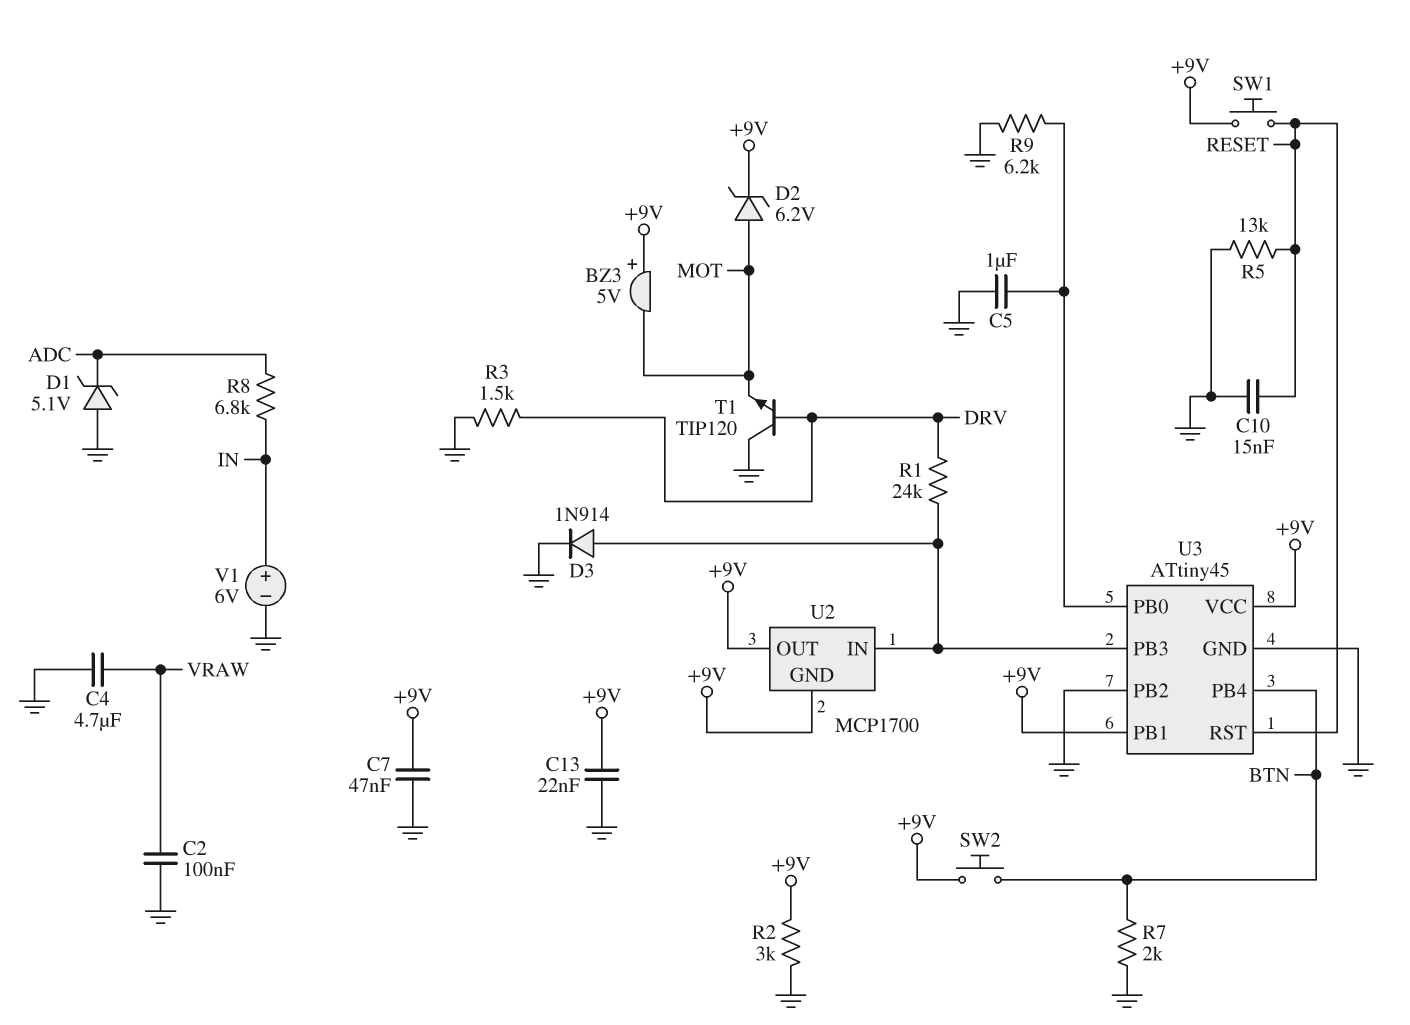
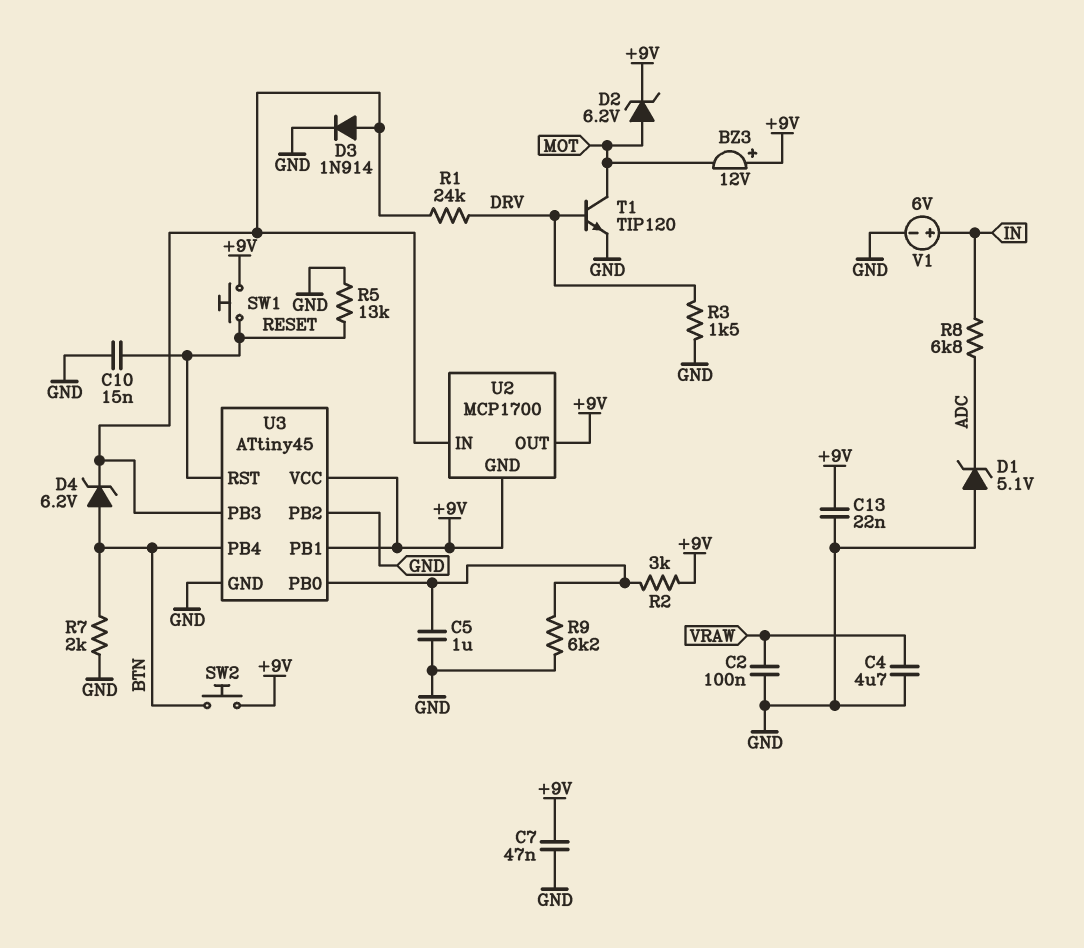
BZ3: buzzer 5V (plus +9V, minus MOT) -> buzzer 12V (plus +9V, minus MOT)
D4: none -> zener 6.2V (A BTN, K U2/IN)
R2: 3k (+9V, GND) -> 3k (+9V, U3/PB0)
T1: NPN TIP120 (B DRV, C GND, E MOT) -> NPN TIP120 (B DRV, C MOT, E GND)

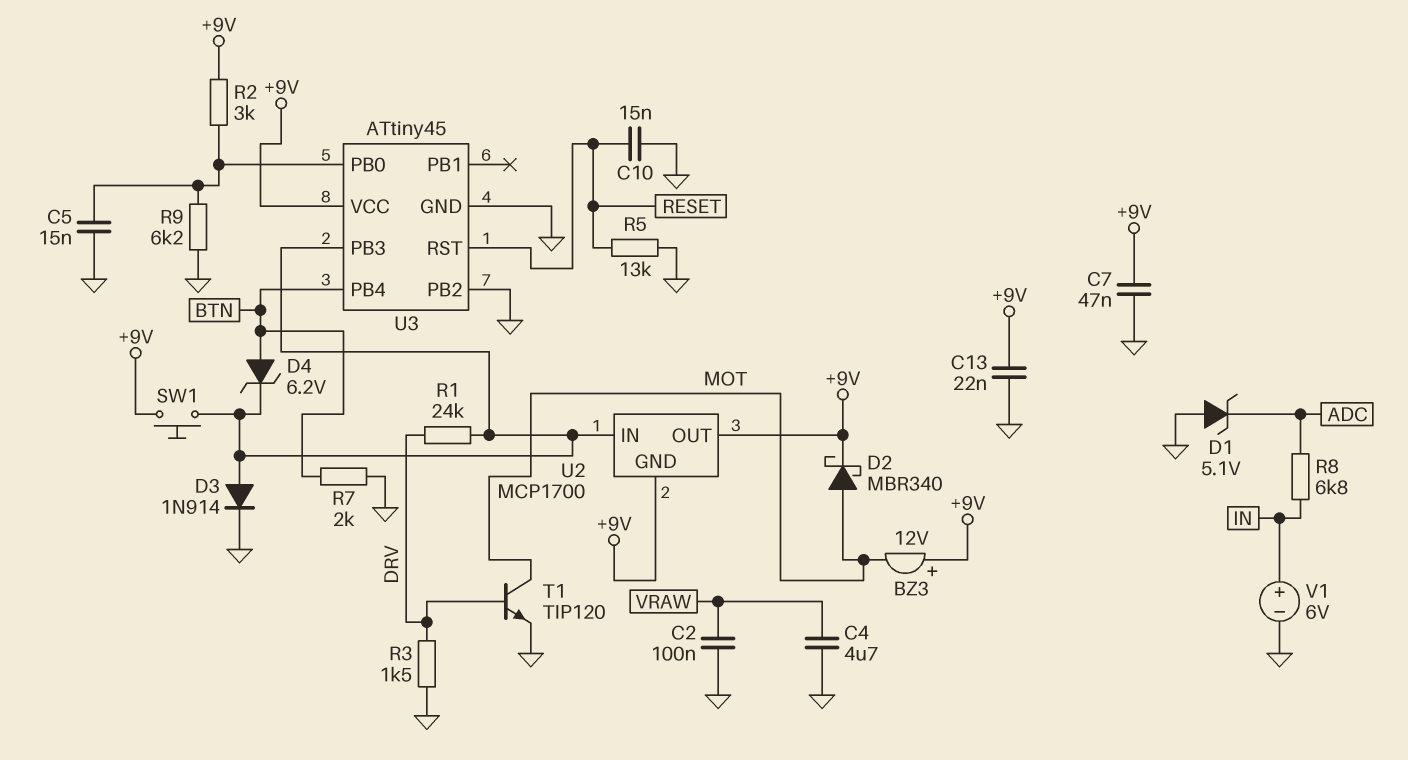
C5: 1uF (GND, U3/PB0) -> 15nF (GND, U3/PB0)
D2: zener 6.2V (A MOT, K +9V) -> schottky MBR340 (A MOT, K +9V)
SW1: button (+9V, RESET) -> button (+9V, U2/IN)
SW2: button (+9V, BTN) -> none
U3 pin PB1: +9V -> none

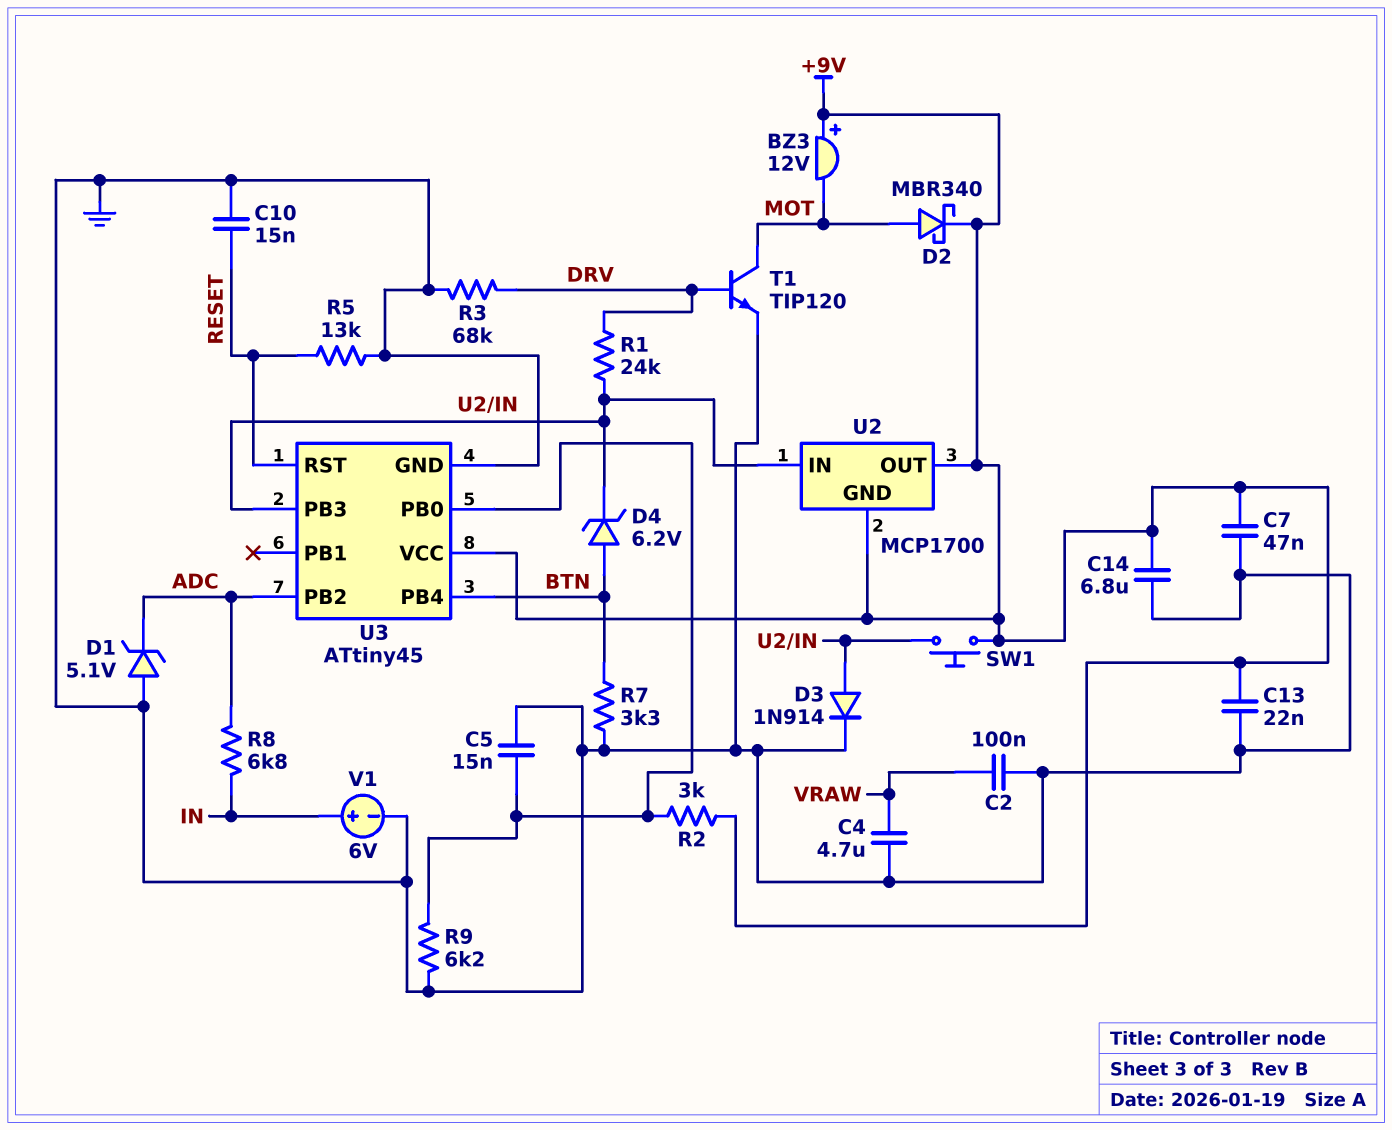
C14: none -> 6.8uF (+9V, GND)
R3: 1.5k (DRV, GND) -> 68k (DRV, GND)
R7: 2k (BTN, GND) -> 3.3k (BTN, GND)
U3 pin PB2: GND -> ADC

